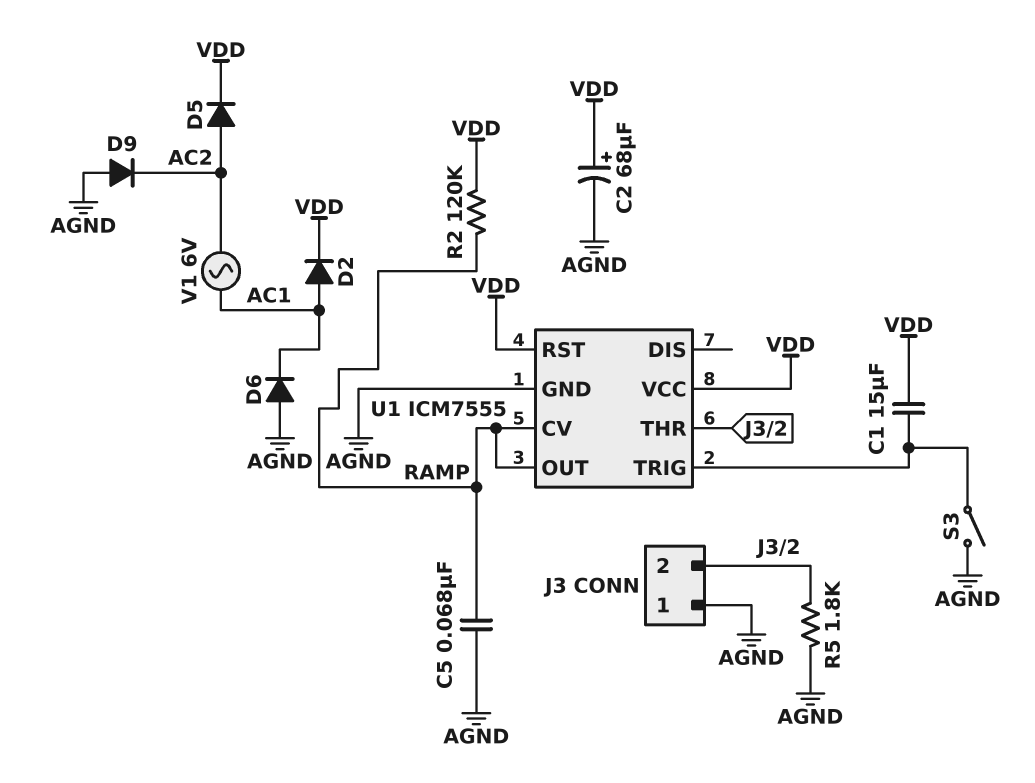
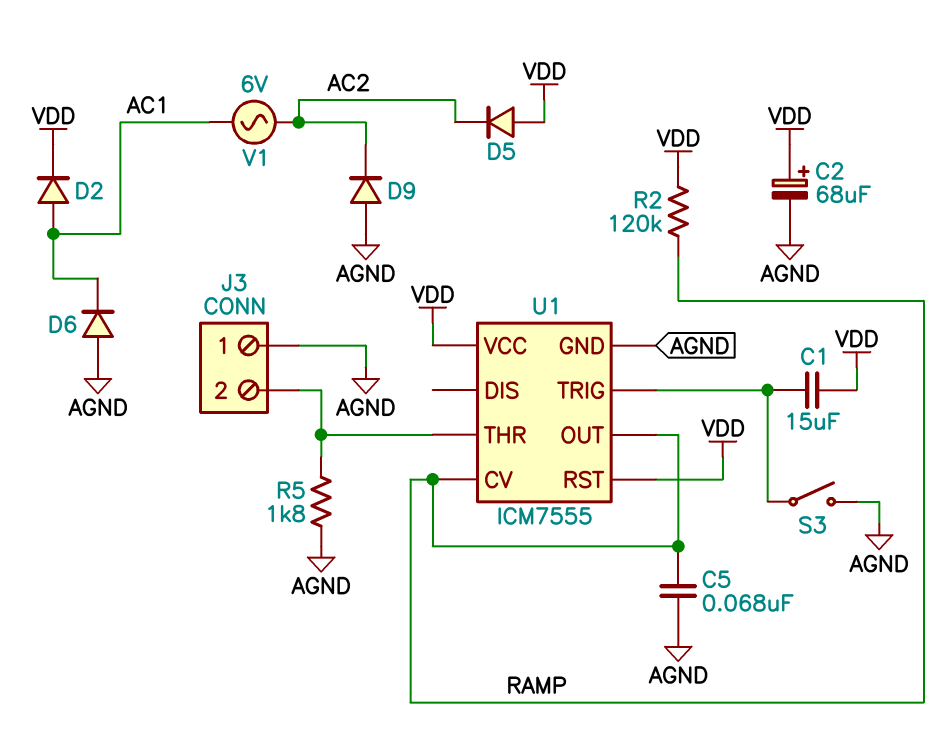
D5: diode (A AC2, K VDD) -> diode (A VDD, K AC2)

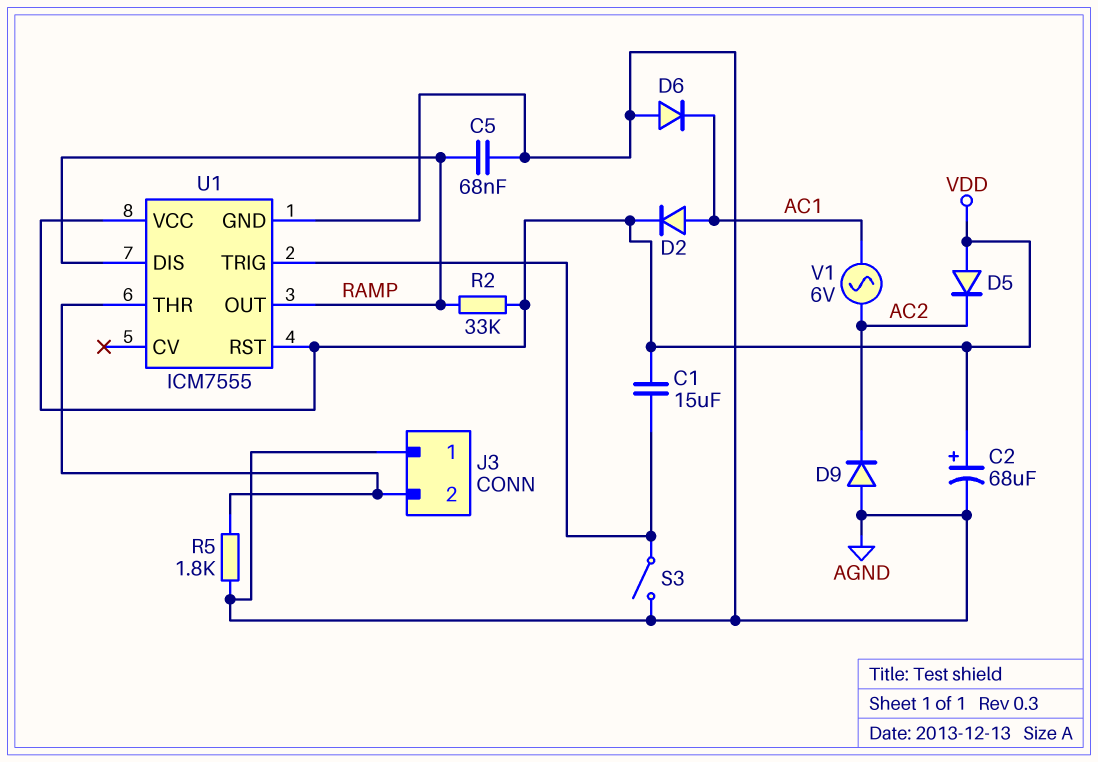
R2: 120k (RAMP, VDD) -> 33k (RAMP, VDD)
U1 pin CV: RAMP -> none
U1 pin DIS: none -> RAMP

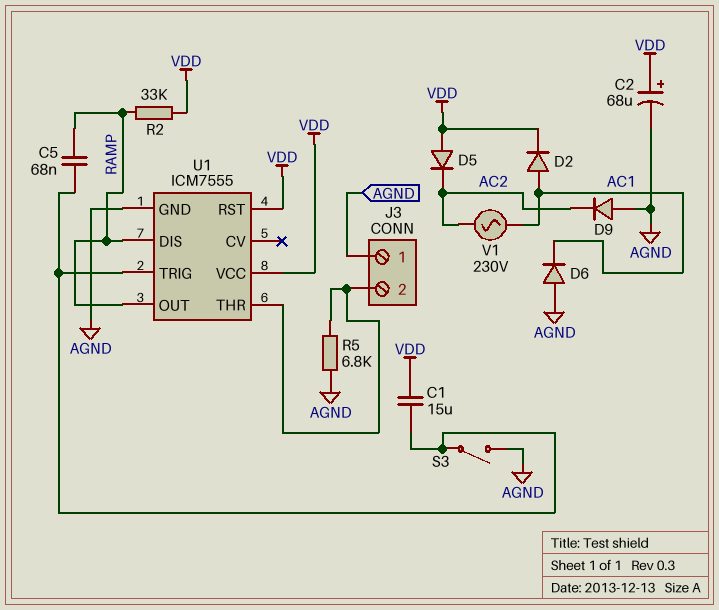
C5: 68nF (AGND, RAMP) -> 68nF (RAMP, U1/TRIG)
R5: 1.8k (AGND, J3/2) -> 6.8k (AGND, J3/2)
V1: AC 6V (AC1, AC2) -> AC 230V (AC1, AC2)

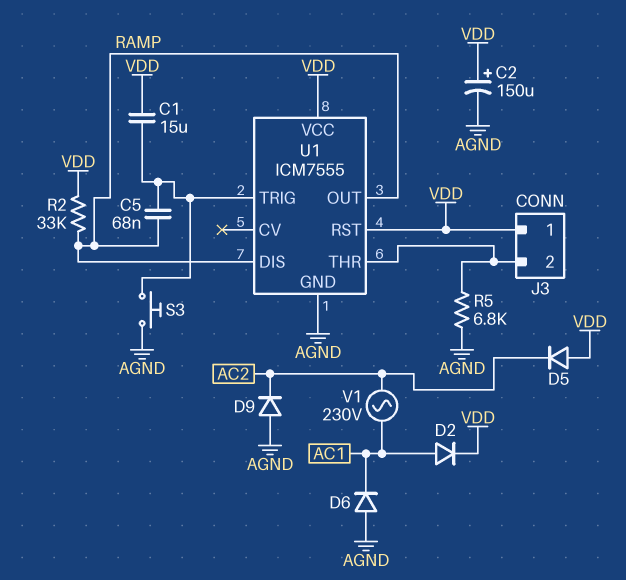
C2: 68uF (plus VDD, minus AGND) -> 150uF (plus VDD, minus AGND)
J3 pin 1: AGND -> VDD
S3: switch (AGND, U1/TRIG) -> button (AGND, U1/TRIG)

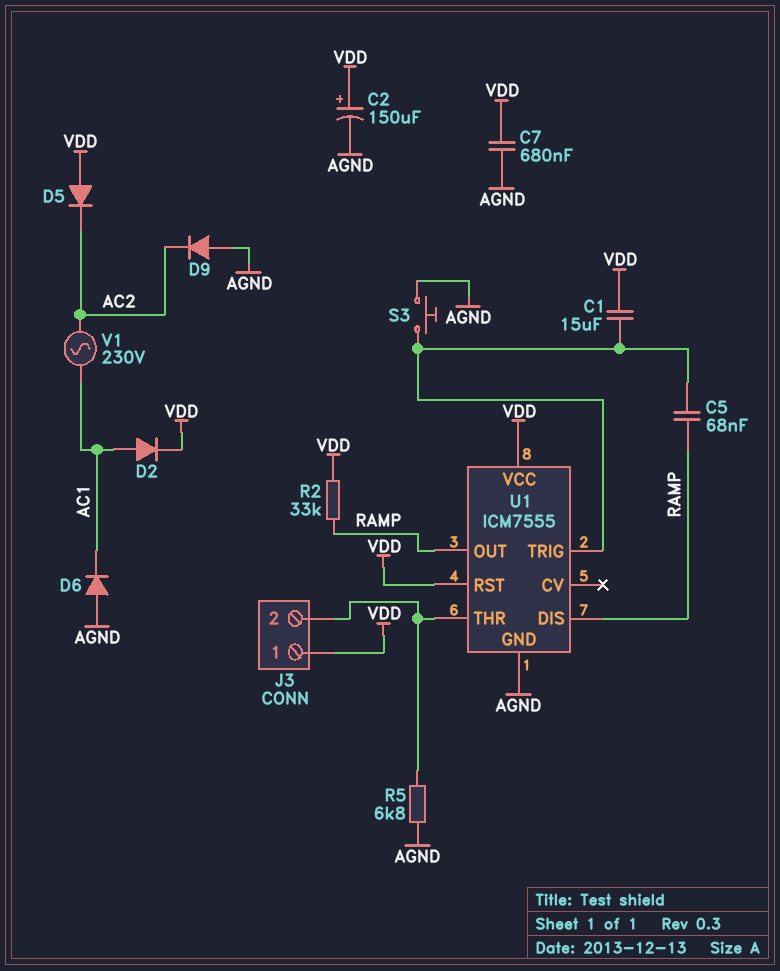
C7: none -> 680nF (AGND, VDD)

